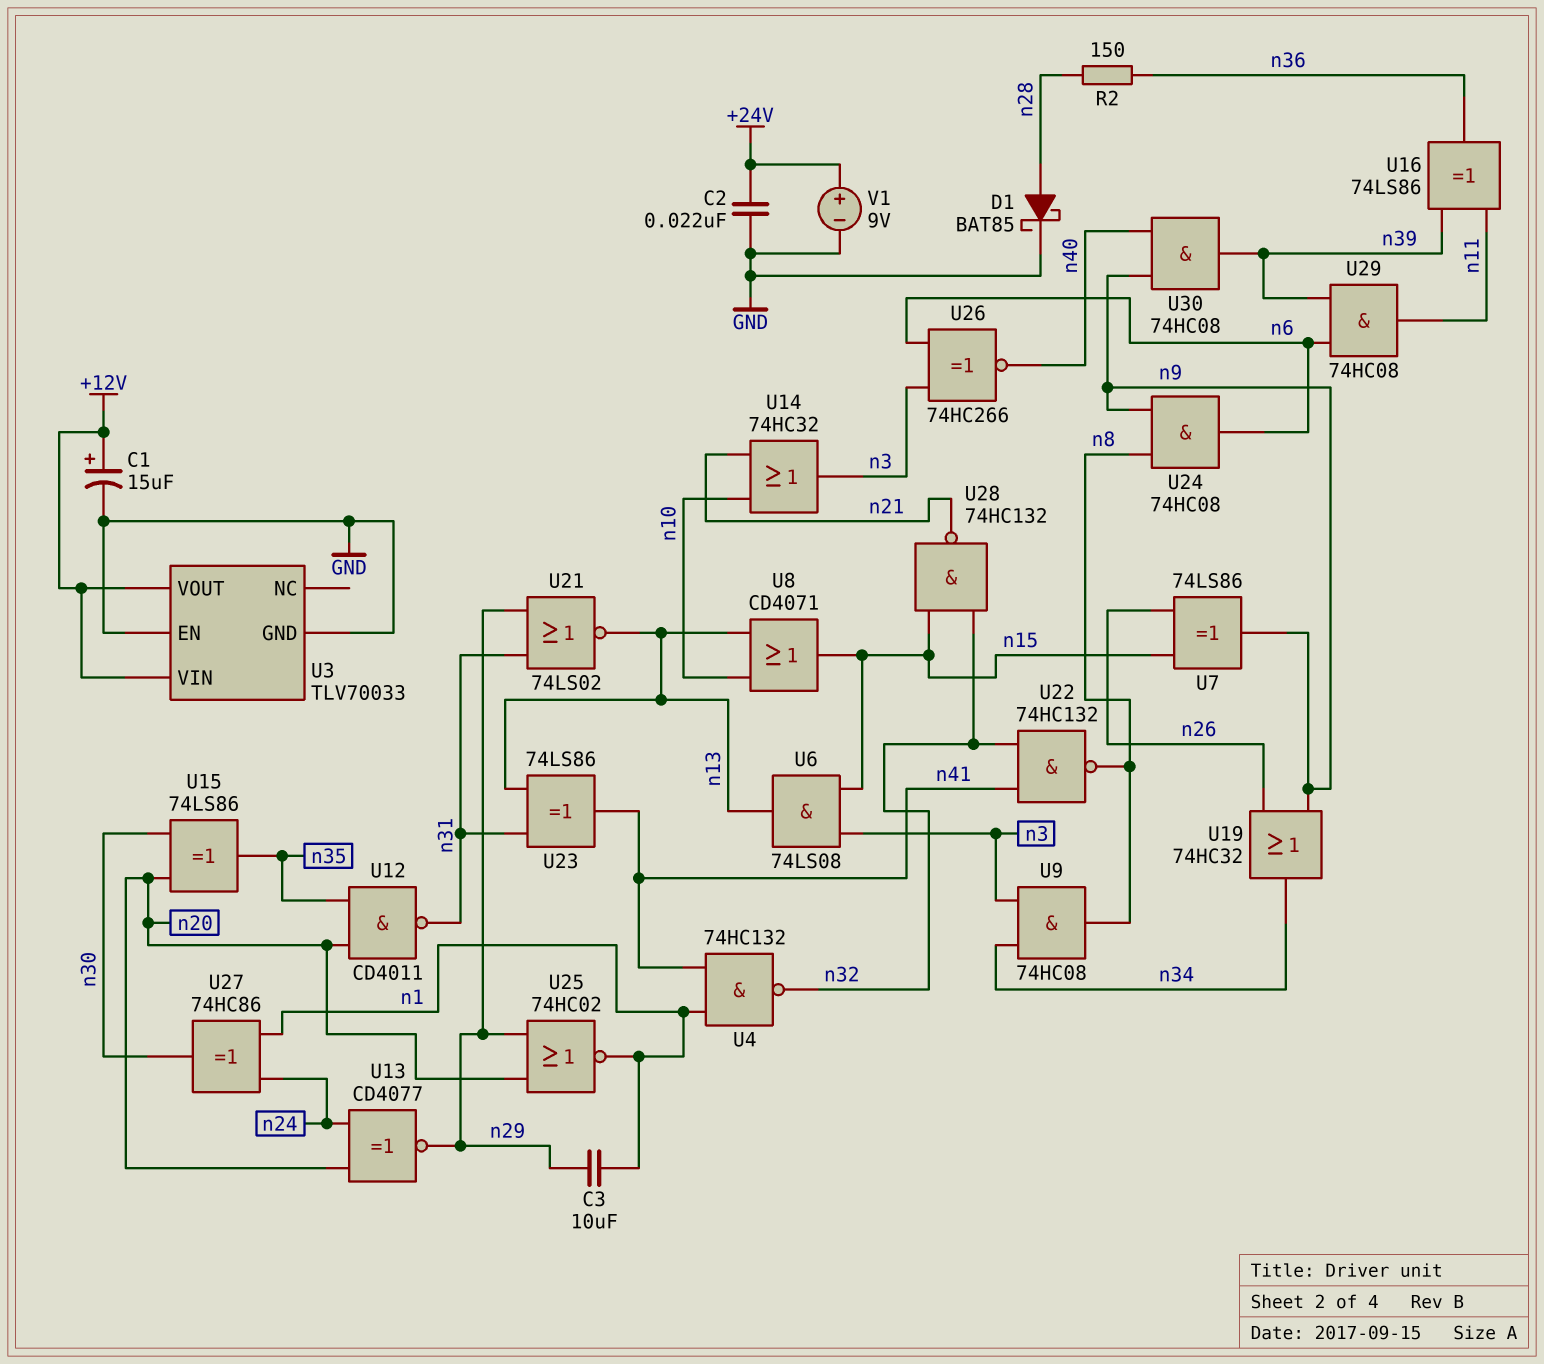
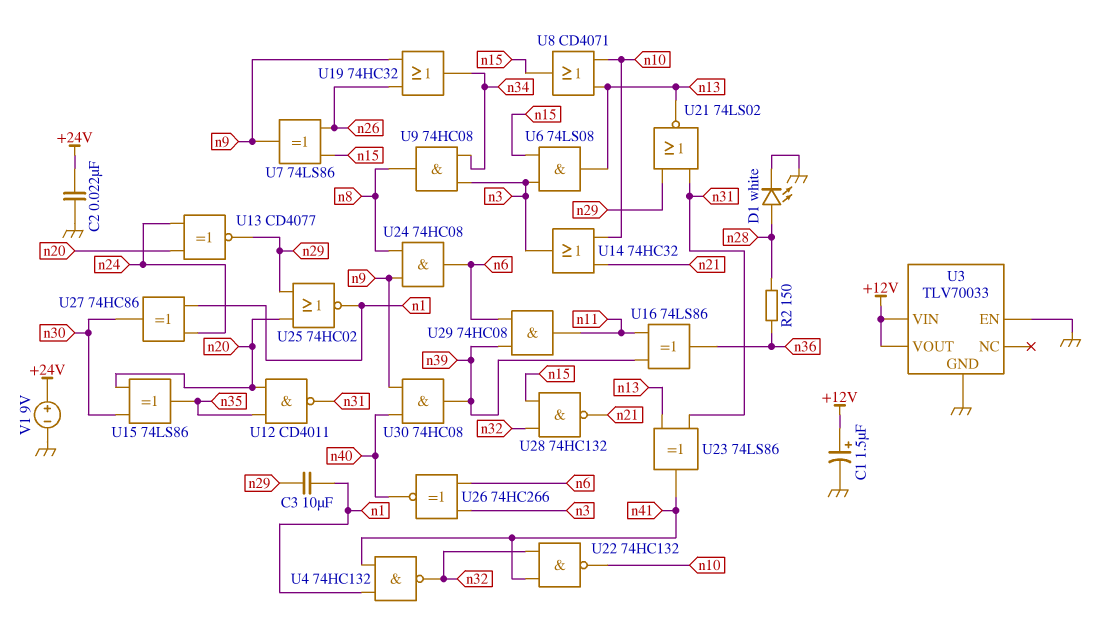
C1: 15uF (plus +12V, minus GND) -> 1.5uF (plus +12V, minus GND)
D1: schottky BAT85 (A n28, K GND) -> LED white (A n28, K GND)
U22: NAND 74HC132 (in n32, in n41, out n8) -> NAND 74HC132 (in n32, in n41, out n10)

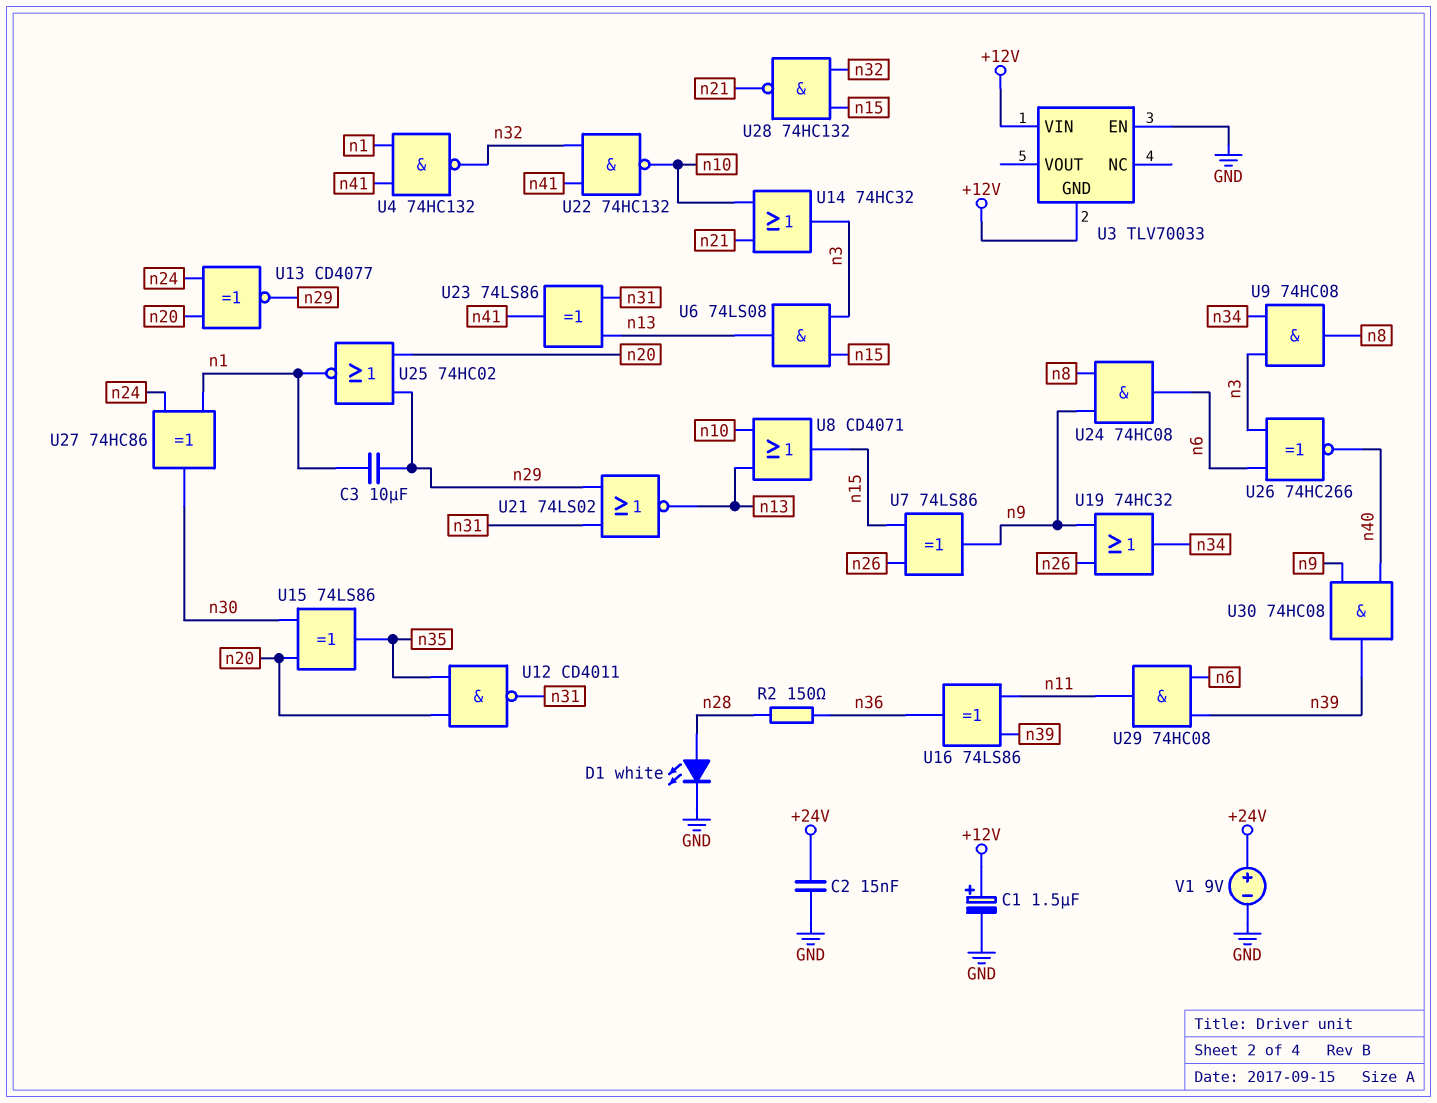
C2: 22nF (+24V, GND) -> 15nF (+24V, GND)
U3 pin GND: GND -> +12V
U3 pin VOUT: +12V -> none

